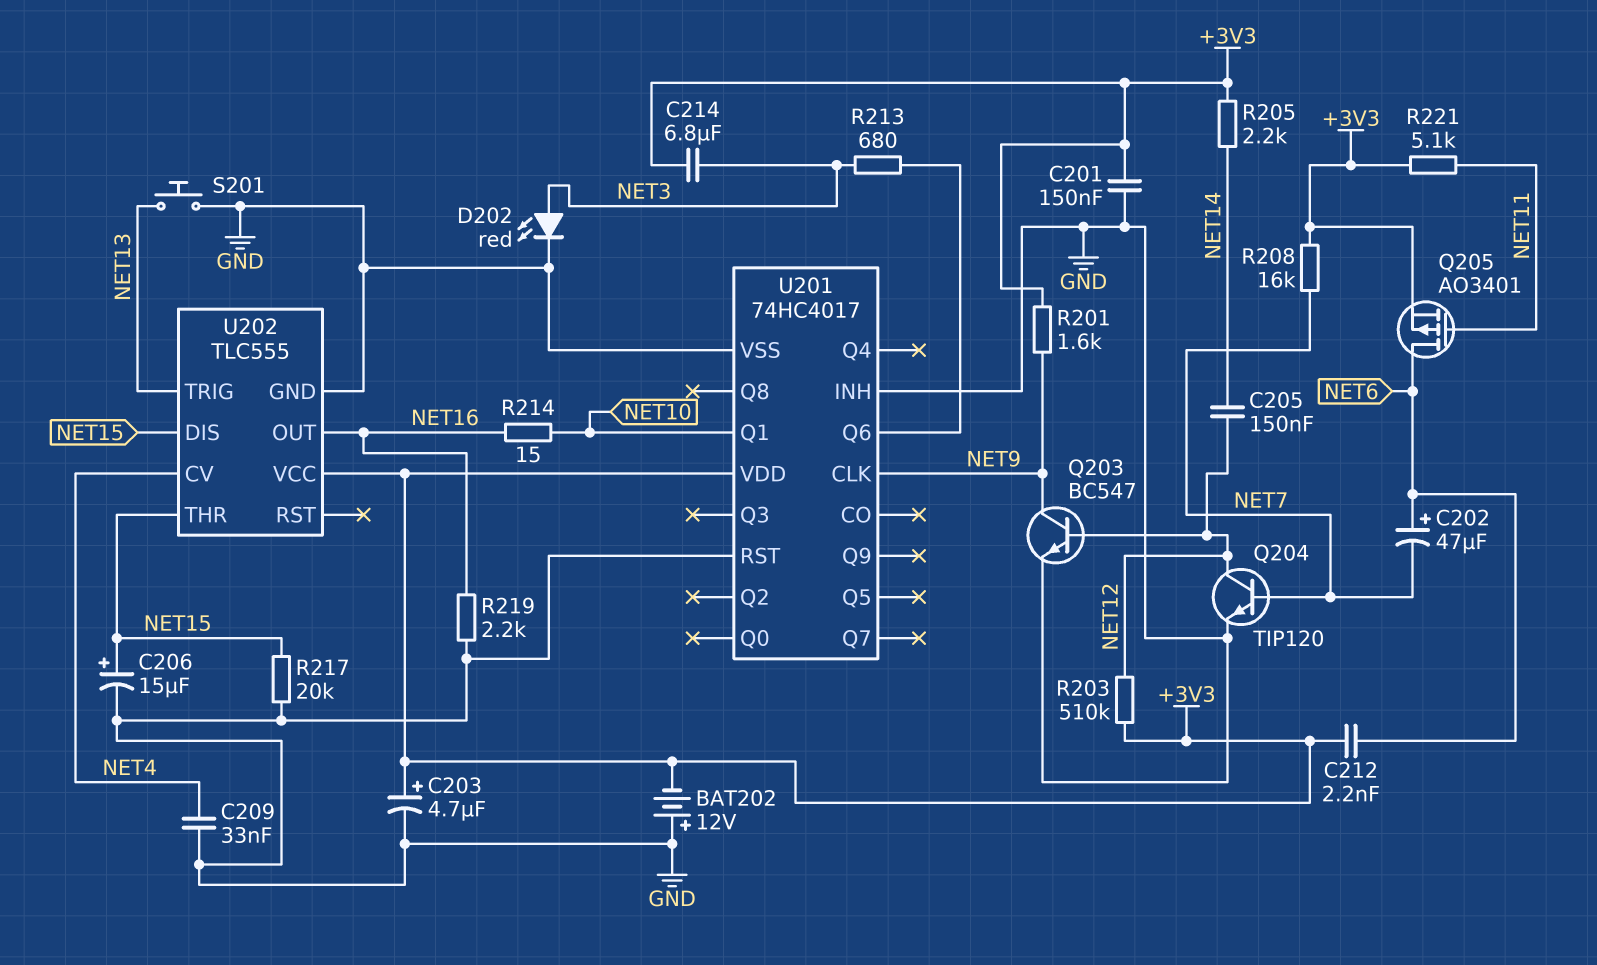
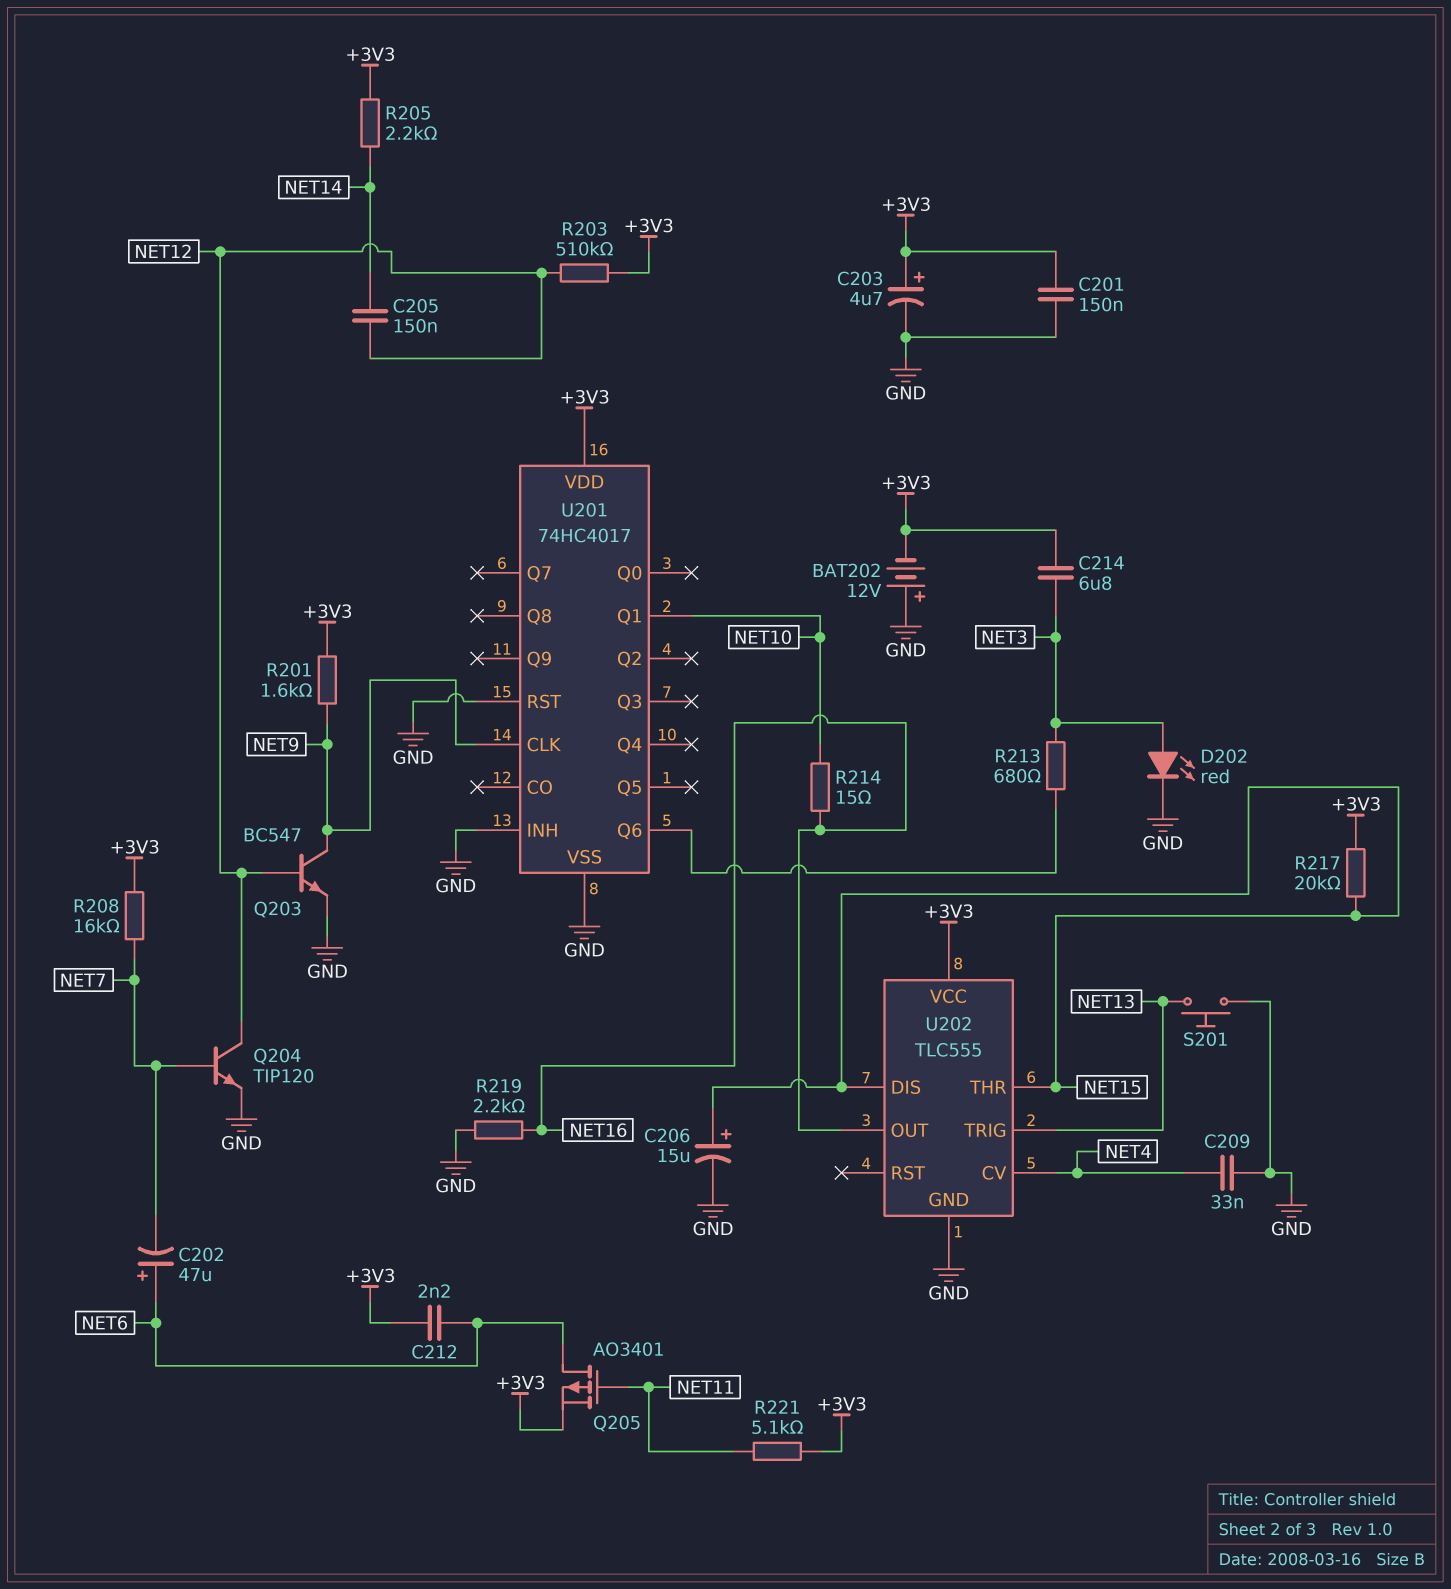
R217: 20k (GND, NET15) -> 20k (+3V3, NET15)

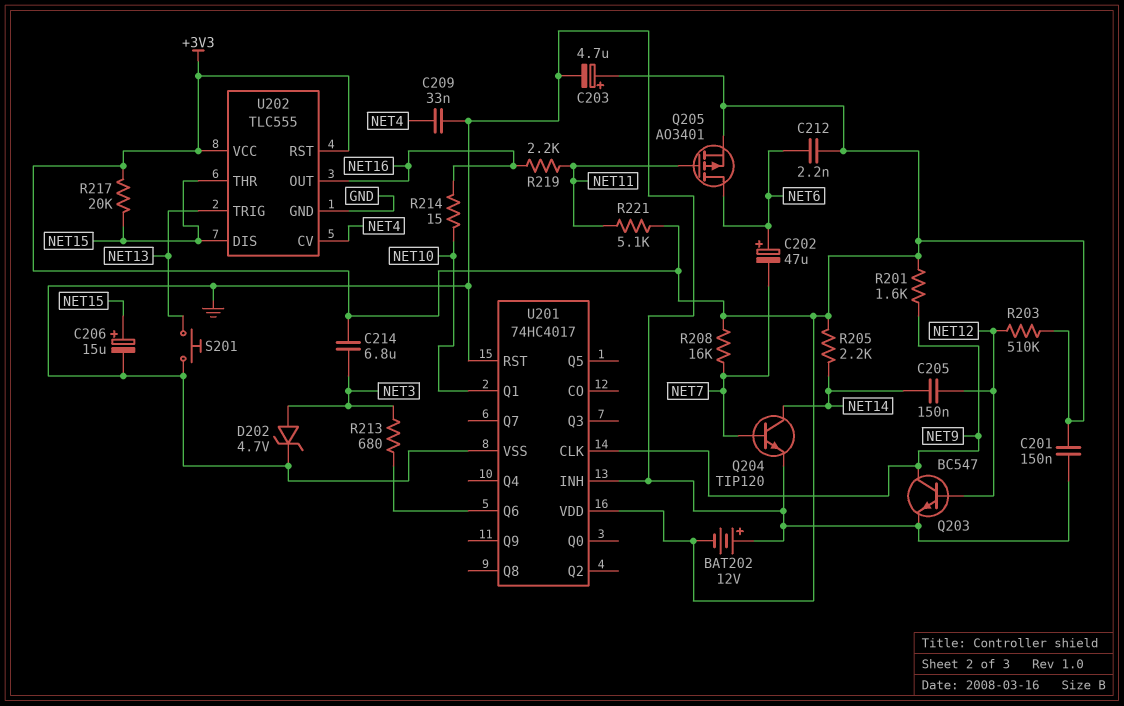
D202: LED red (A NET3, K GND) -> zener 4.7V (A NET3, K GND)
Q204: NPN TIP120 (B NET7, C NET12, E GND) -> NPN TIP120 (B NET7, C NET14, E GND)
R219: 2.2k (GND, NET16) -> 2.2k (NET11, NET16)
U202 pin RST: none -> +3V3

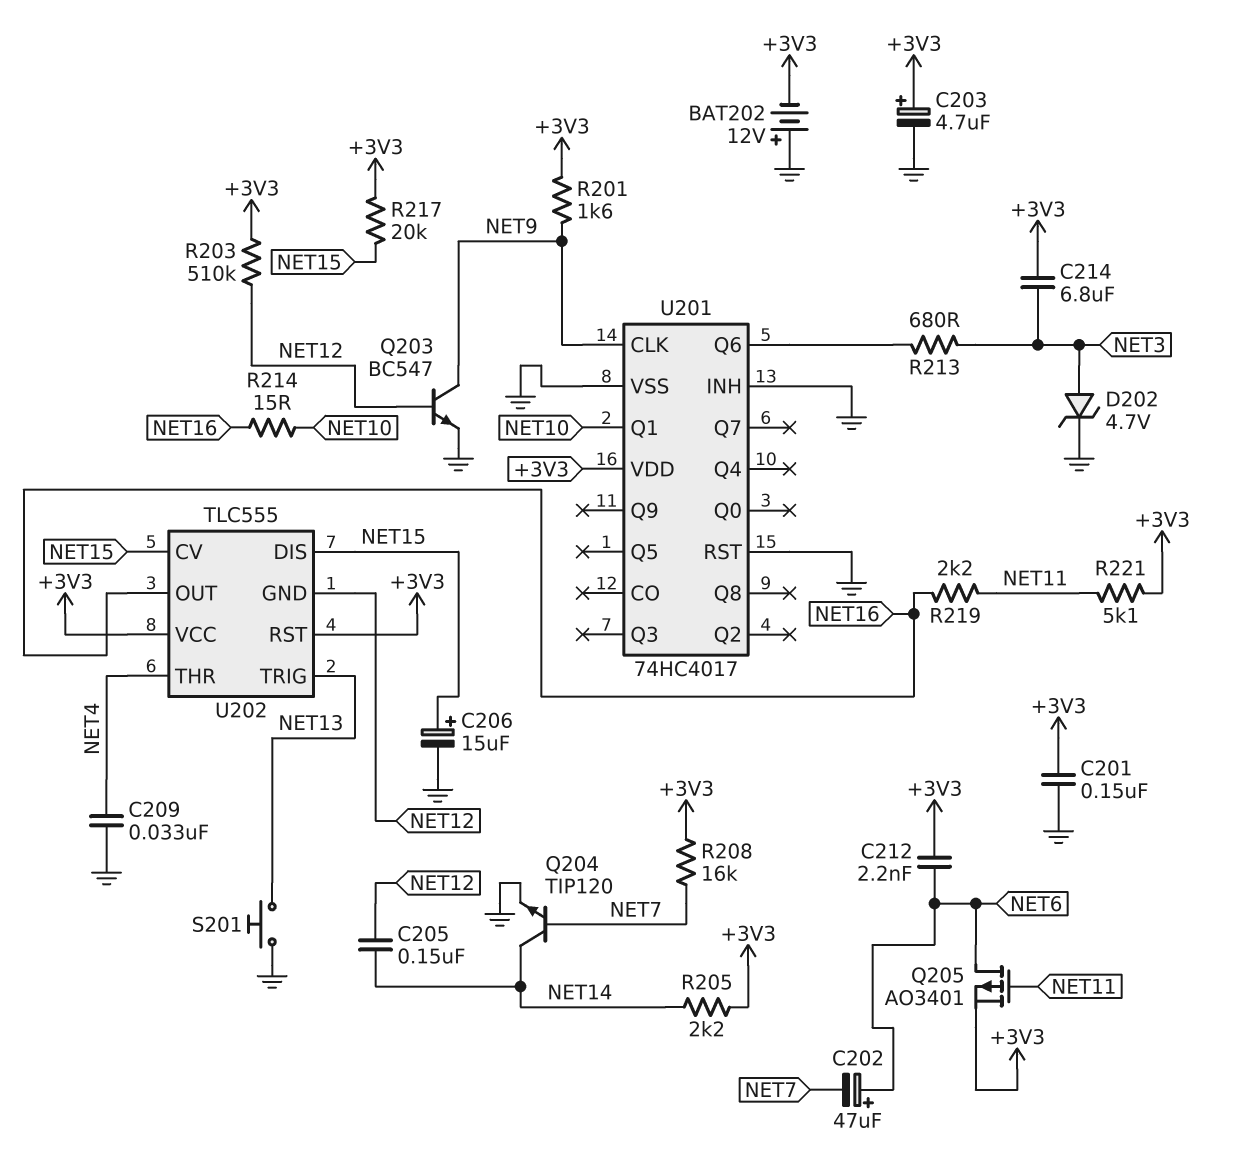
U202 pin CV: NET4 -> NET15
U202 pin GND: GND -> NET12
U202 pin THR: NET15 -> NET4

